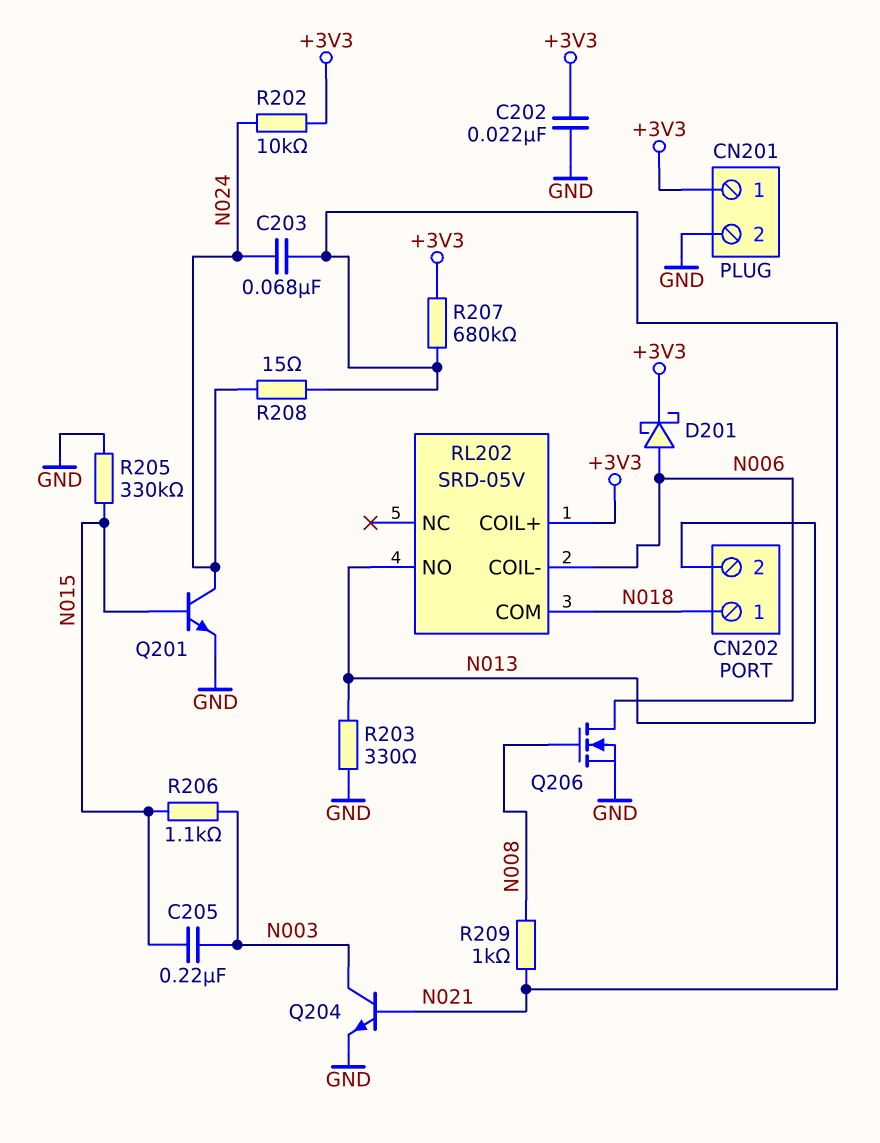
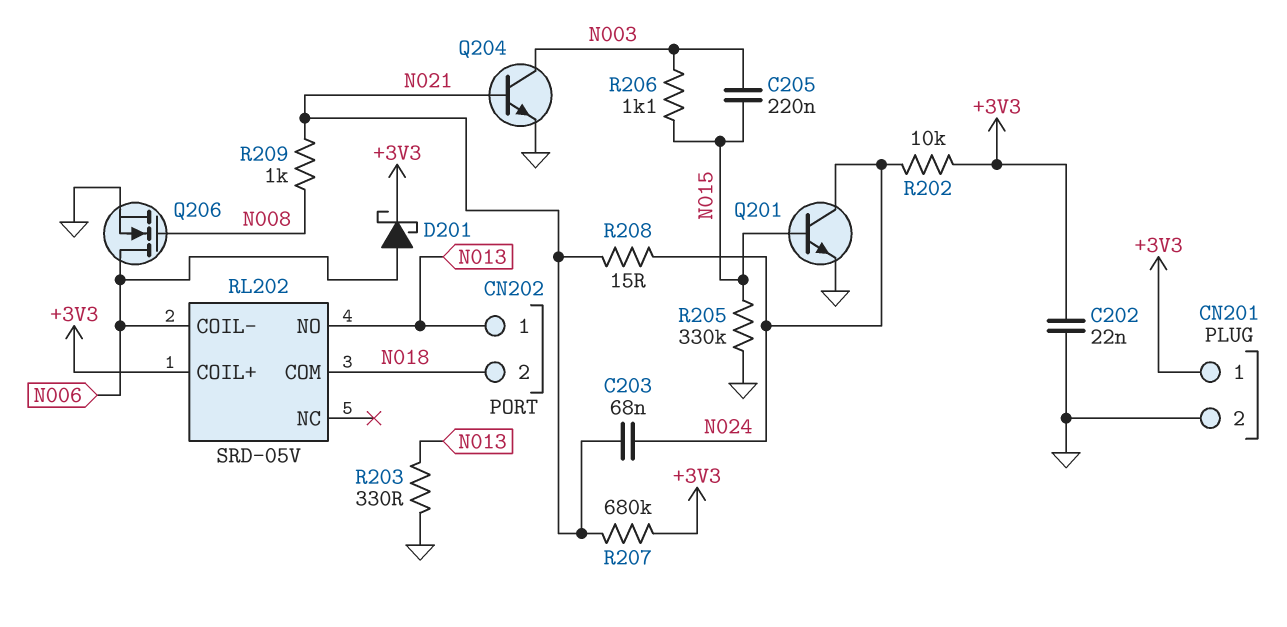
CN202 pin 1: N018 -> N013
CN202 pin 2: N013 -> N018

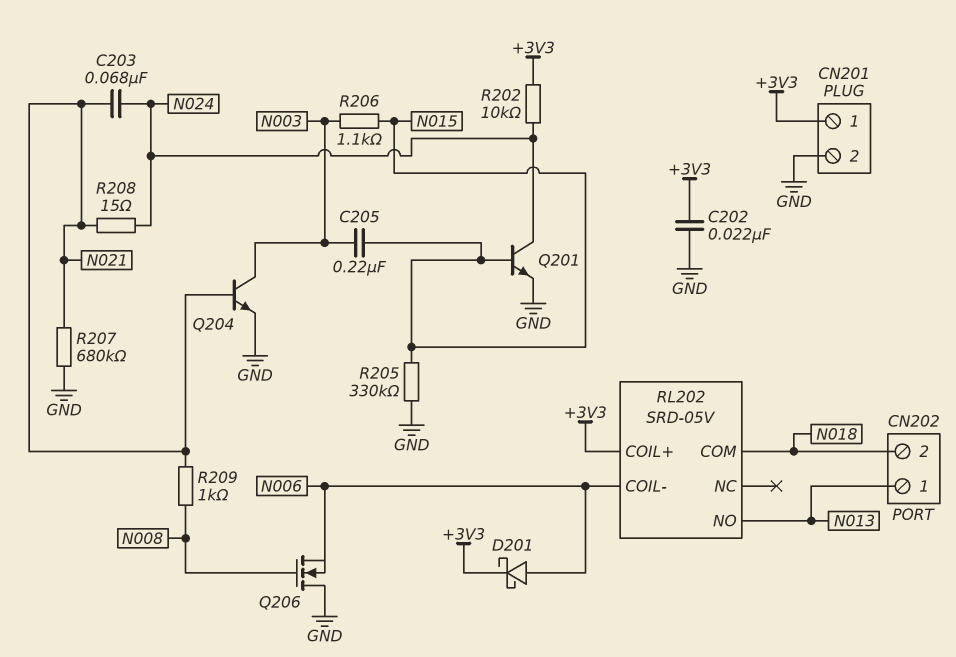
Q206: NMOS (G N008, D N006, S GND) -> NMOS (G N008, D GND, S N006)
R203: 330 (GND, N013) -> none
R207: 680k (+3V3, N021) -> 680k (GND, N021)

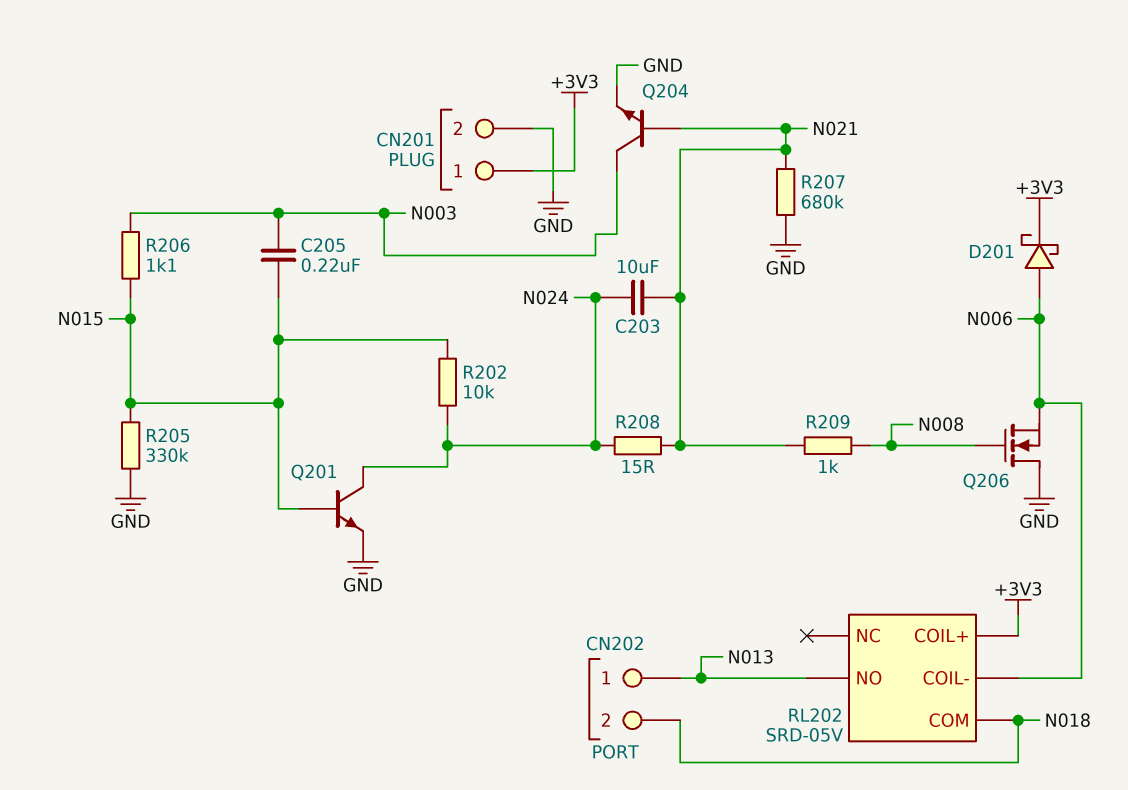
C202: 22nF (+3V3, GND) -> none
C203: 68nF (N021, N024) -> 10uF (N021, N024)
R202: 10k (+3V3, N024) -> 10k (N015, N024)

